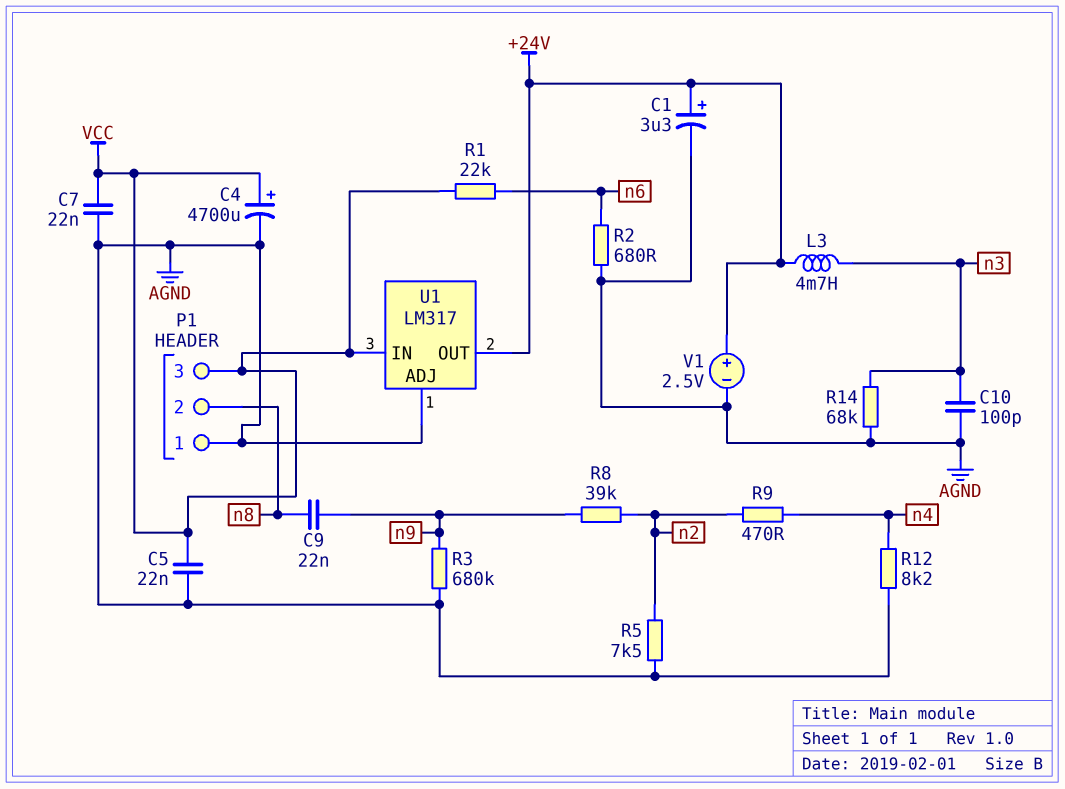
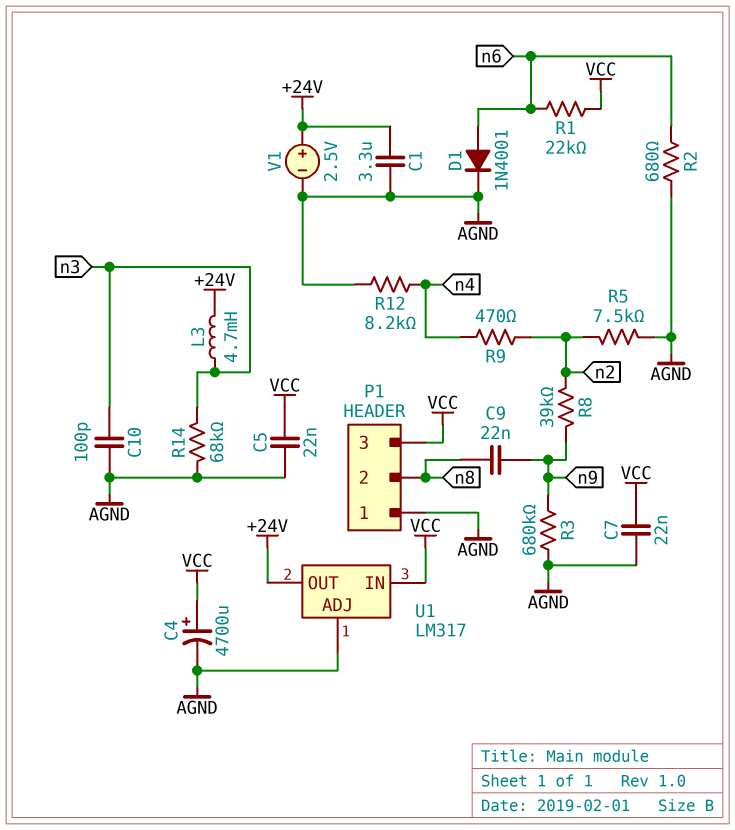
C1: 3.3uF (plus +24V, minus AGND) -> 3.3uF (+24V, AGND)
D1: none -> diode 1N4001 (A n6, K AGND)

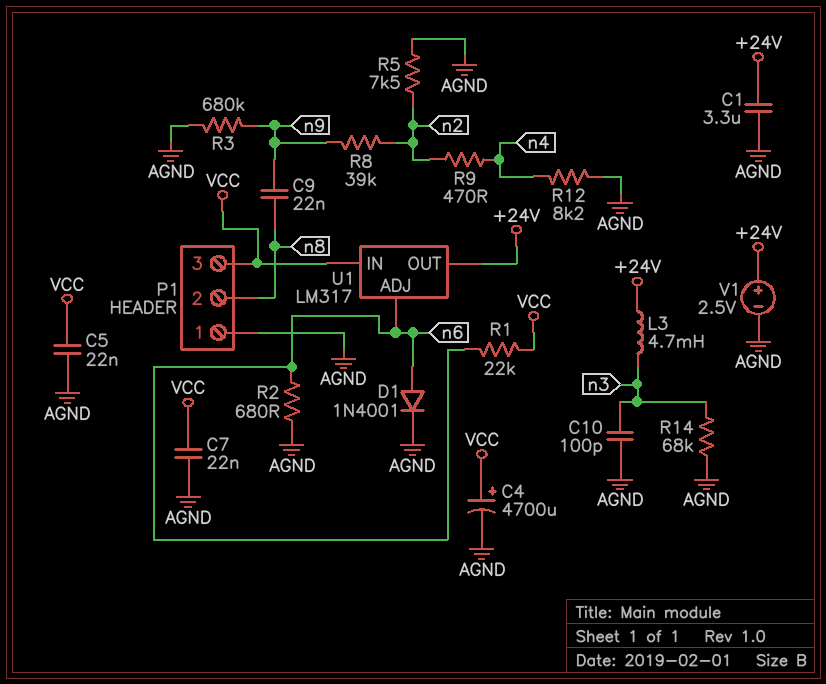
U1 pin ADJ: AGND -> n6

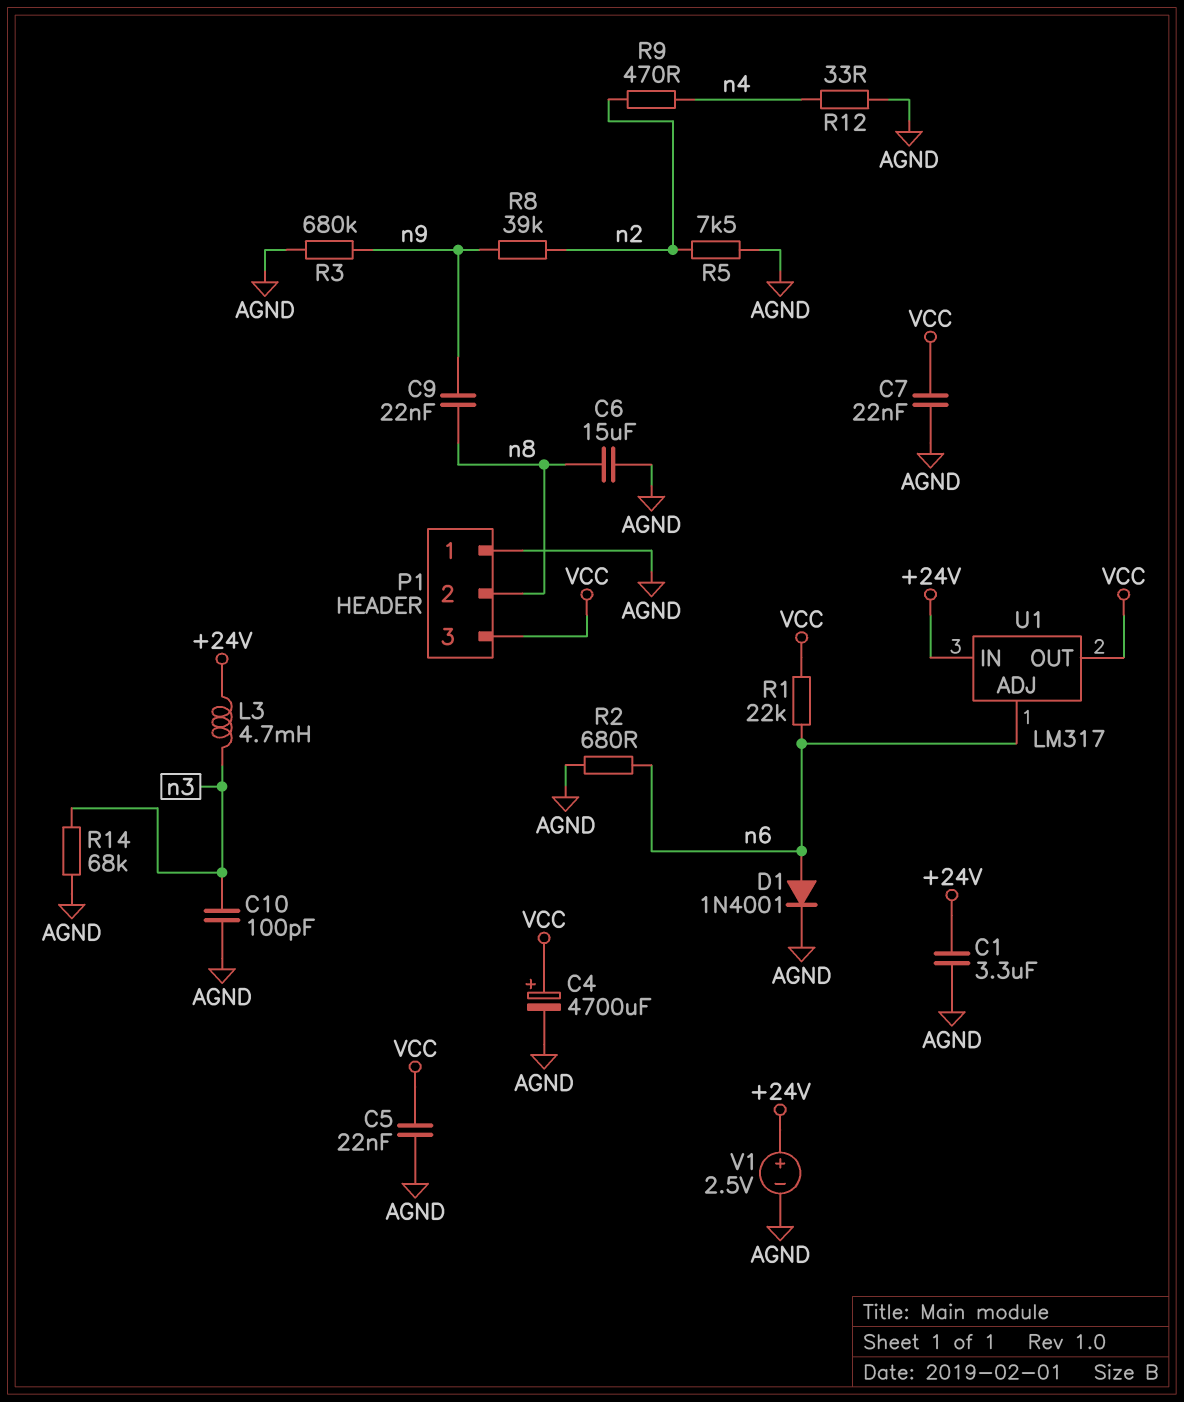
C6: none -> 15uF (AGND, n8)
R12: 8.2k (AGND, n4) -> 33 (AGND, n4)
U1 pin IN: VCC -> +24V
U1 pin OUT: +24V -> VCC

